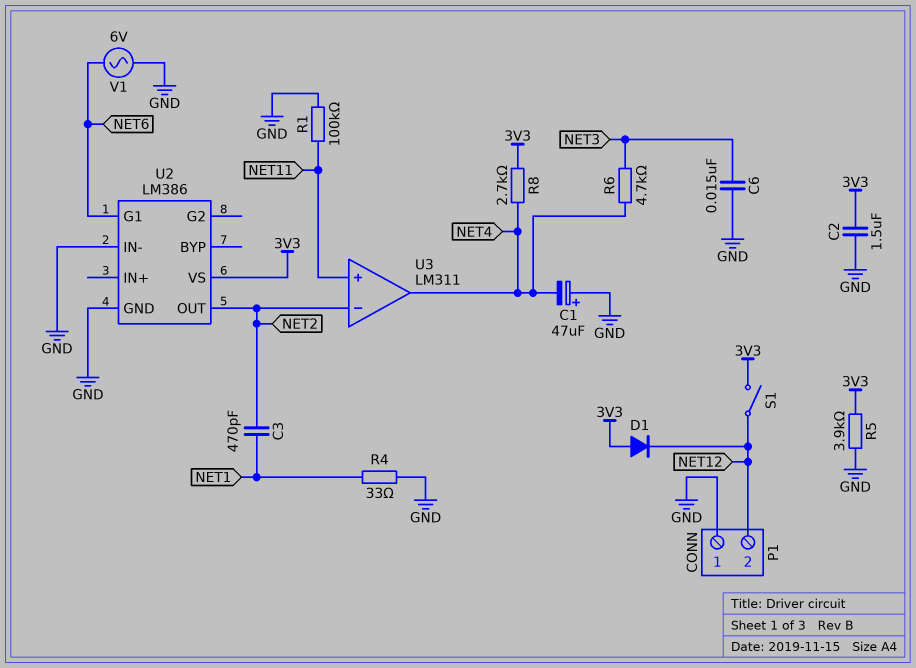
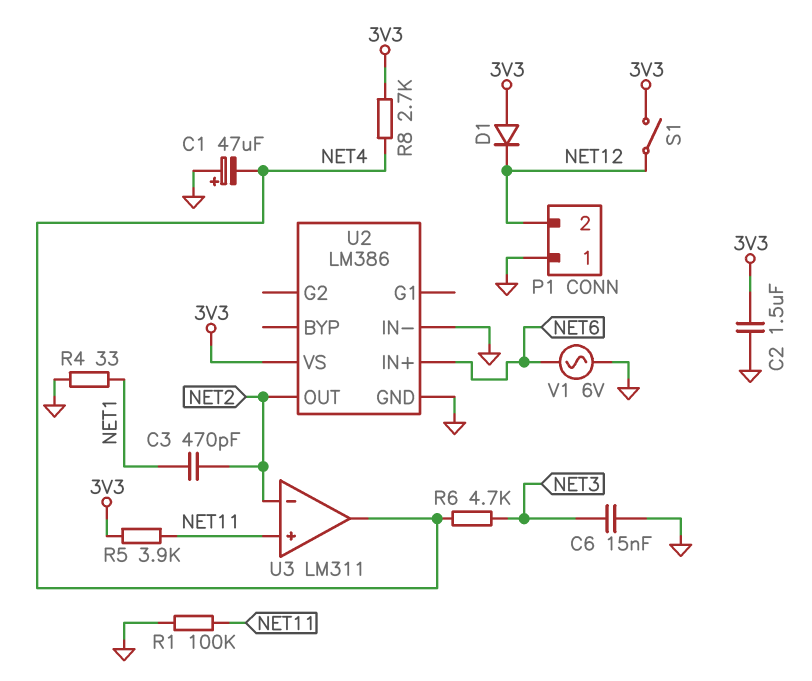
R5: 3.9k (3V3, GND) -> 3.9k (3V3, NET11)
U2 pin G1: NET6 -> none
U2 pin IN+: none -> NET6

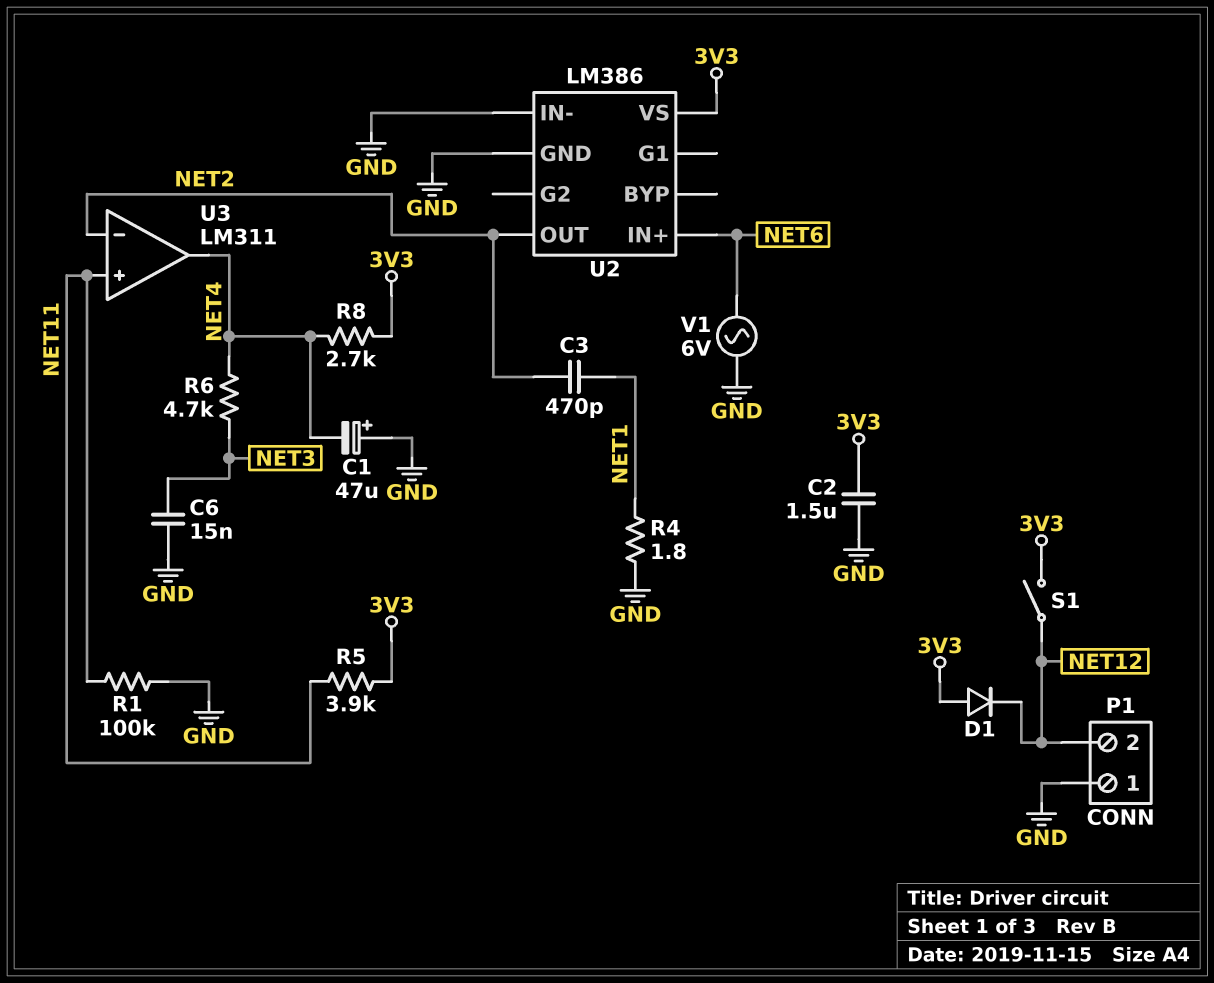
R4: 33 (GND, NET1) -> 1.8 (GND, NET1)

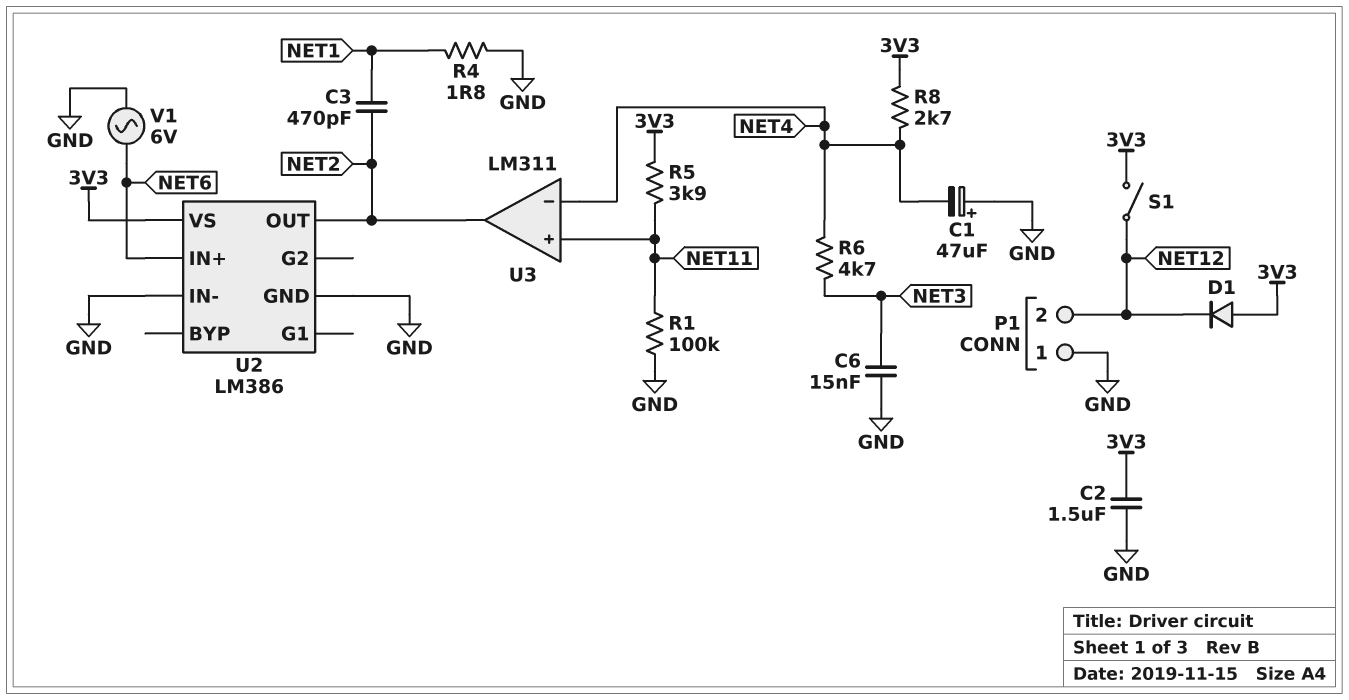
U3 pin in-: NET2 -> NET4
U3 pin out: NET4 -> NET2

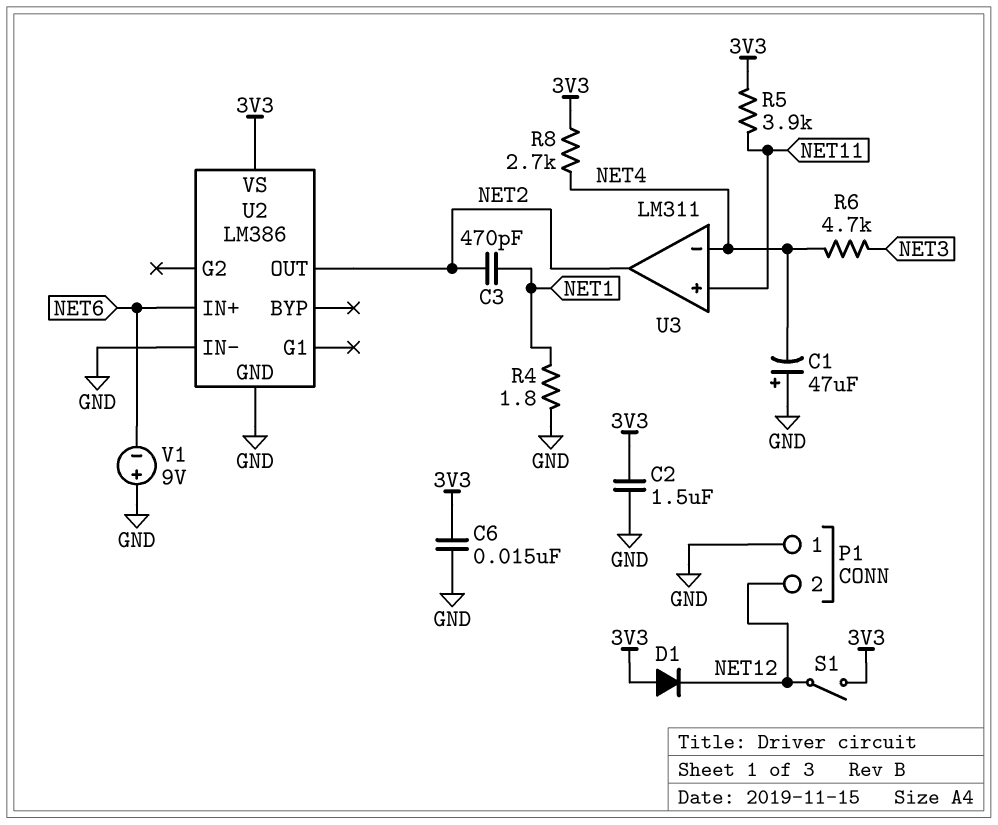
C6: 15nF (GND, NET3) -> 15nF (3V3, GND)
R1: 100k (GND, NET11) -> none
V1: AC 6V (GND, NET6) -> 9V (plus GND, minus NET6)

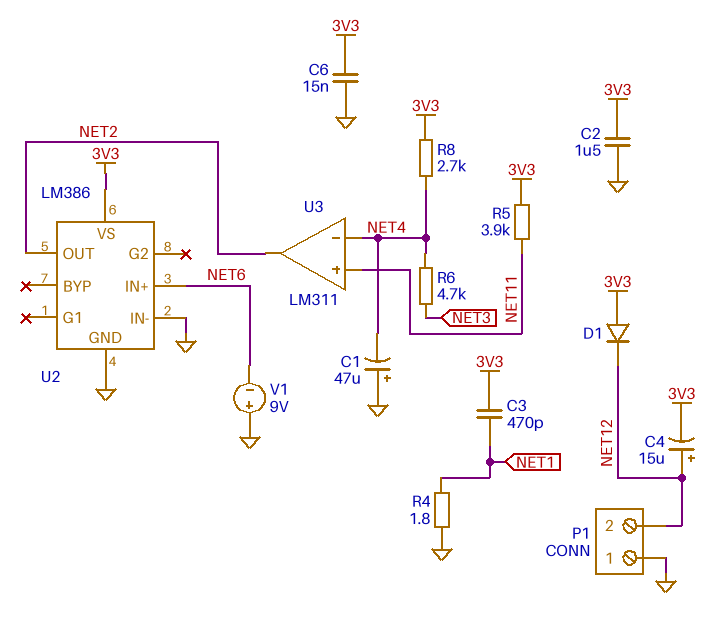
C3: 470pF (NET1, NET2) -> 470pF (3V3, NET1)
C4: none -> 15uF (plus NET12, minus 3V3)
S1: switch (3V3, NET12) -> none

